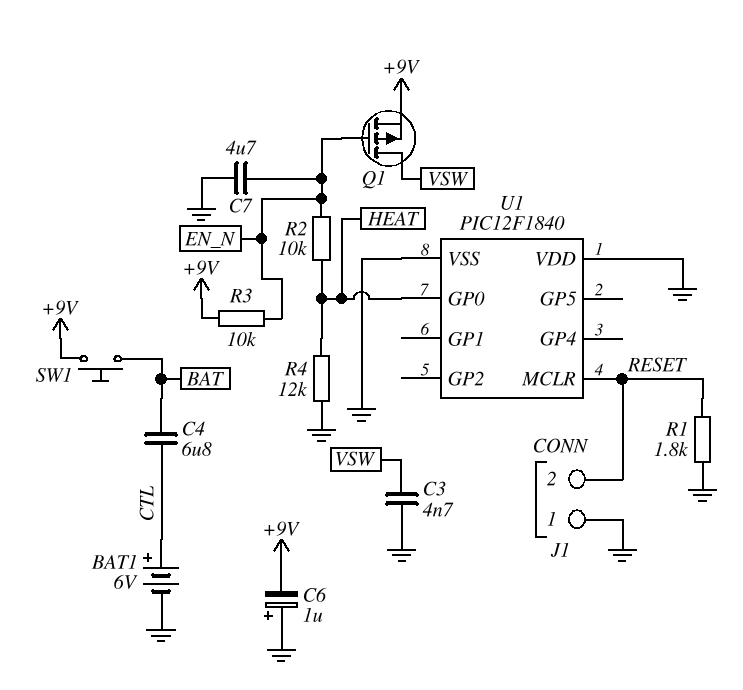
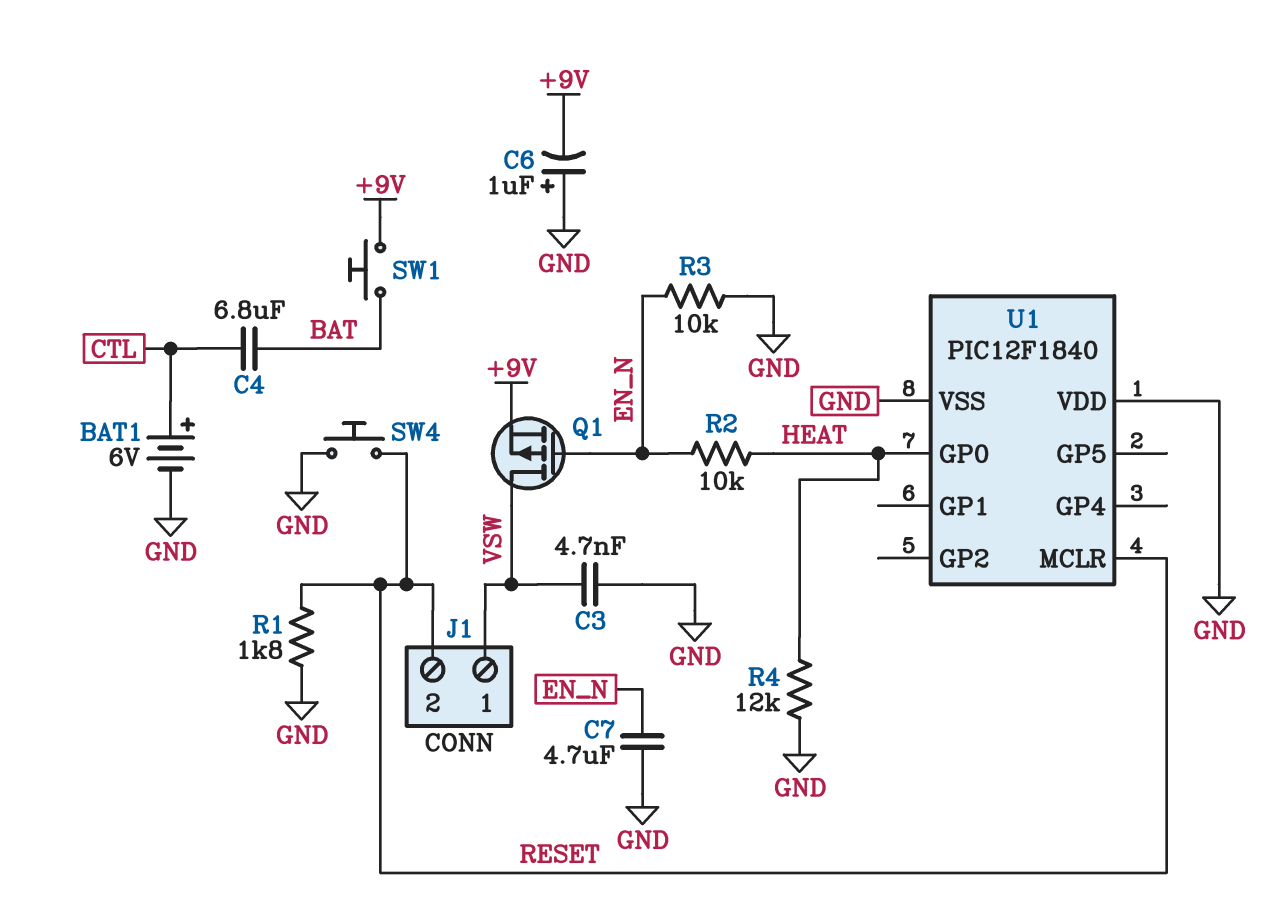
J1 pin 1: GND -> VSW
R3: 10k (+9V, EN_N) -> 10k (EN_N, GND)
SW4: none -> button (GND, RESET)

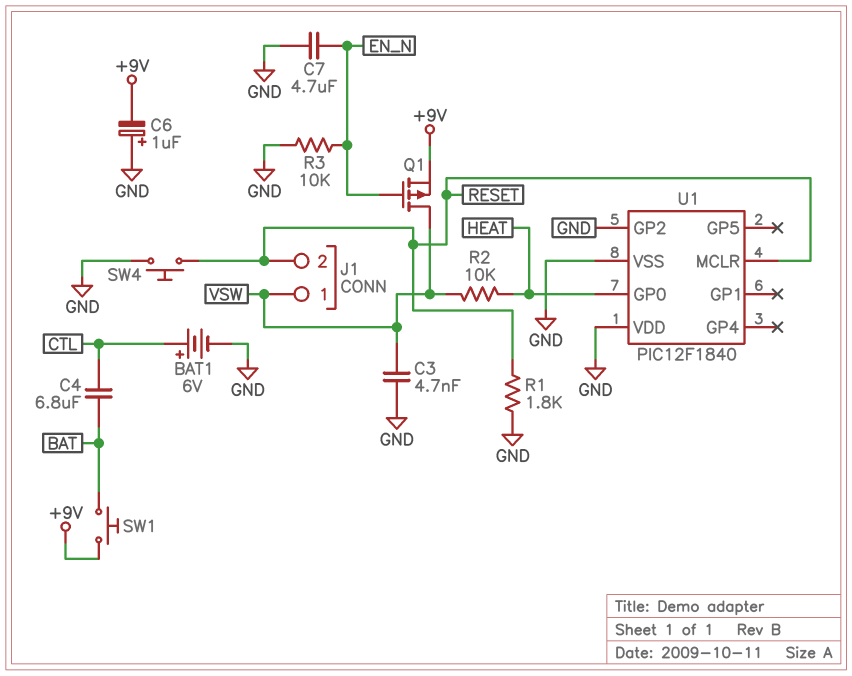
R2: 10k (EN_N, HEAT) -> 10k (HEAT, VSW)
R4: 12k (GND, HEAT) -> none
U1 pin GP2: none -> GND

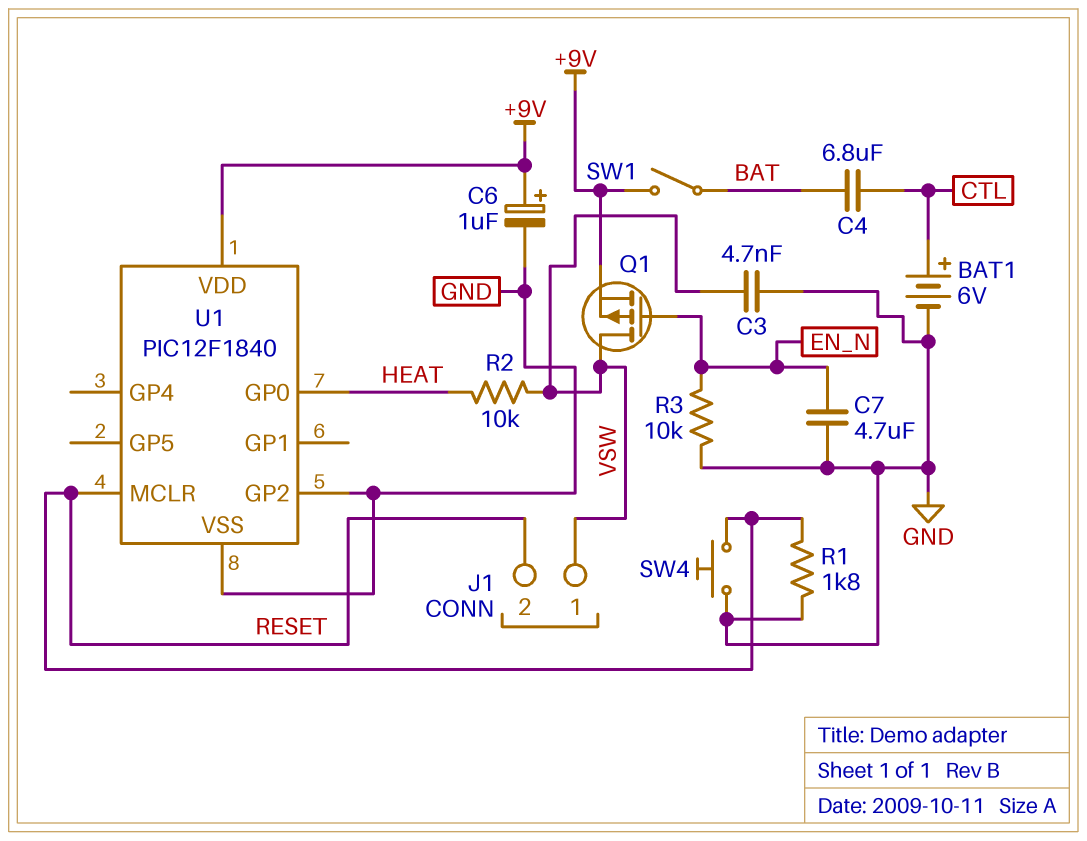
C6: 1uF (plus GND, minus +9V) -> 1uF (plus +9V, minus GND)
SW1: button (+9V, BAT) -> switch (+9V, BAT)
U1 pin VDD: GND -> +9V

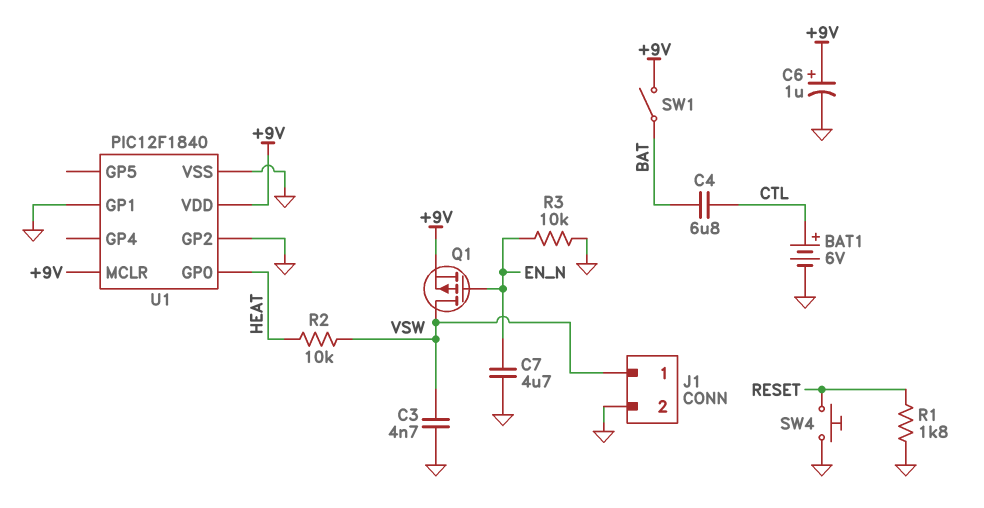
J1 pin 2: RESET -> GND
U1 pin GP1: none -> GND
U1 pin MCLR: RESET -> +9V

